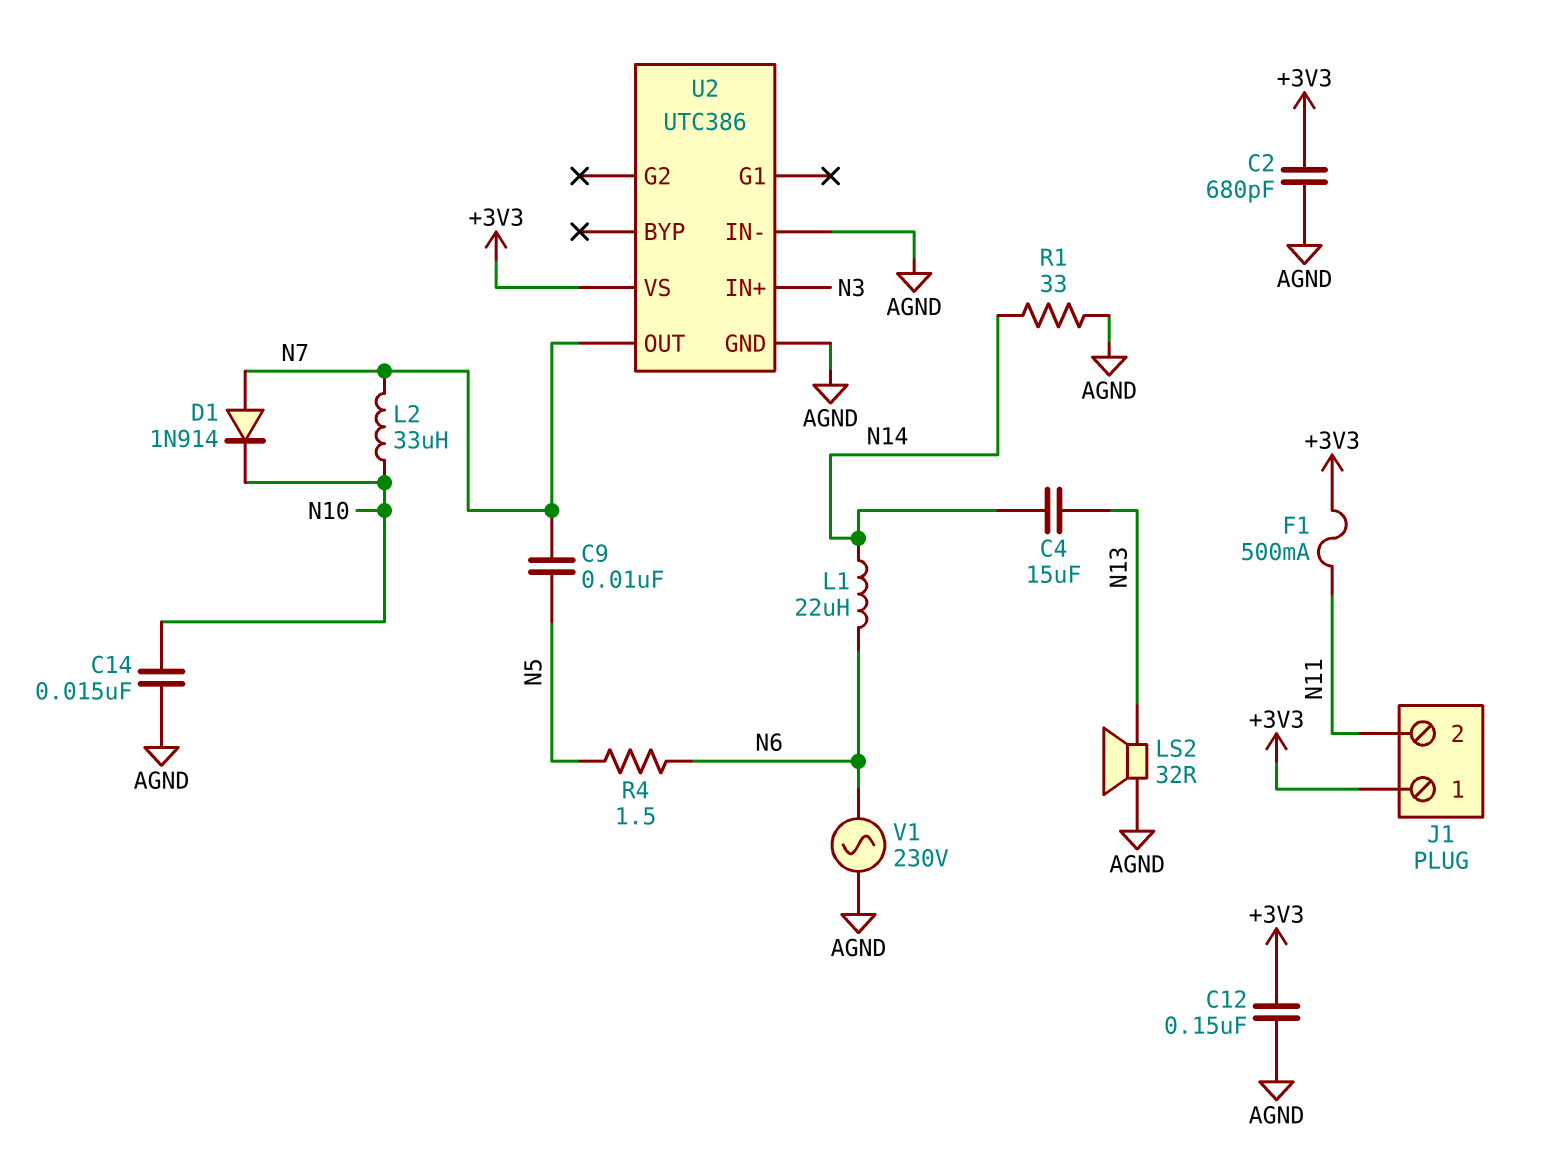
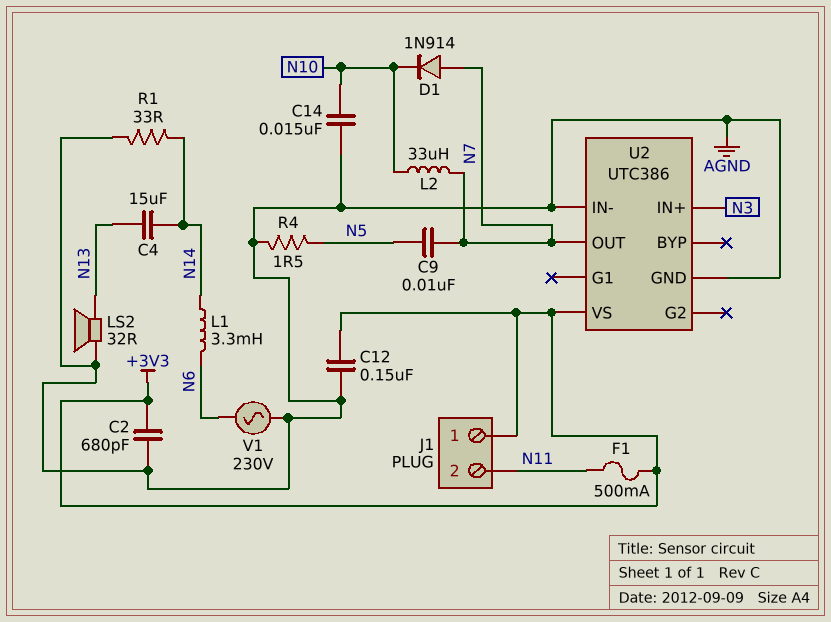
L1: 22uH (N6, N14) -> 3.3mH (N6, N14)
R4: 1.5 (N5, N6) -> 1.5 (AGND, N5)

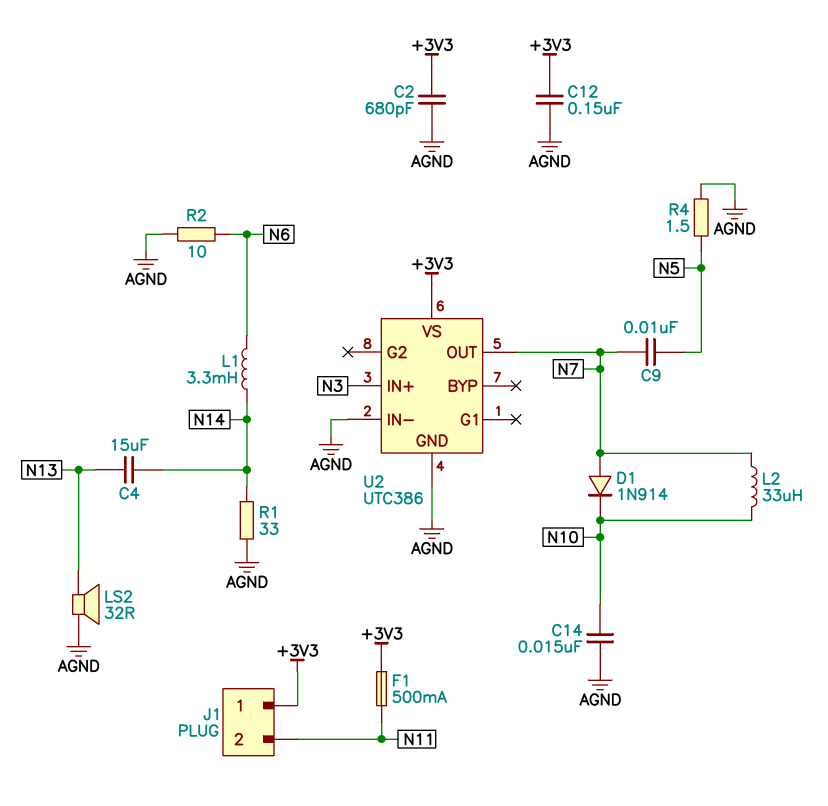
R2: none -> 10 (AGND, N6)
V1: AC 230V (AGND, N6) -> none

